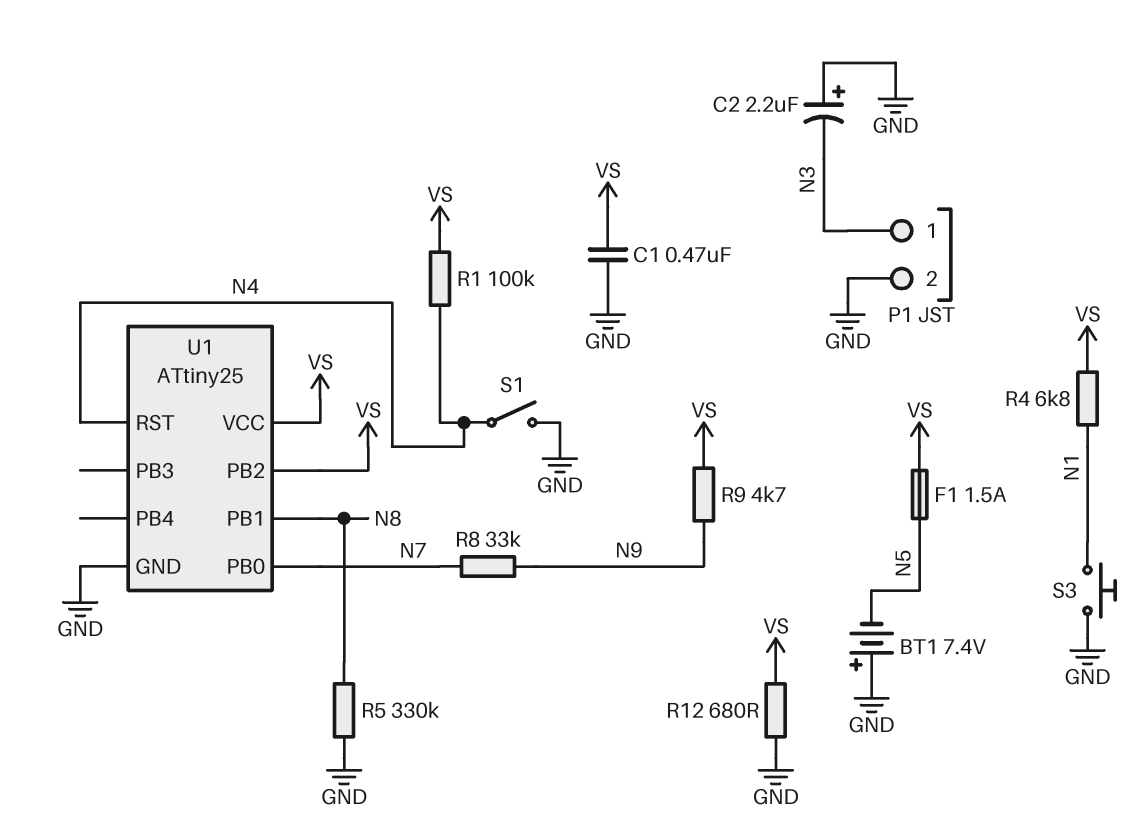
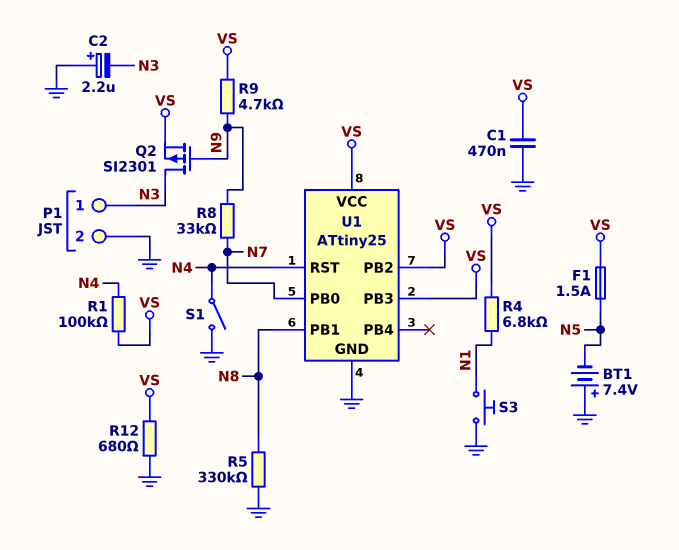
Q2: none -> PMOS SI2301 (G N9, D N3, S VS)
U1 pin PB3: none -> VS

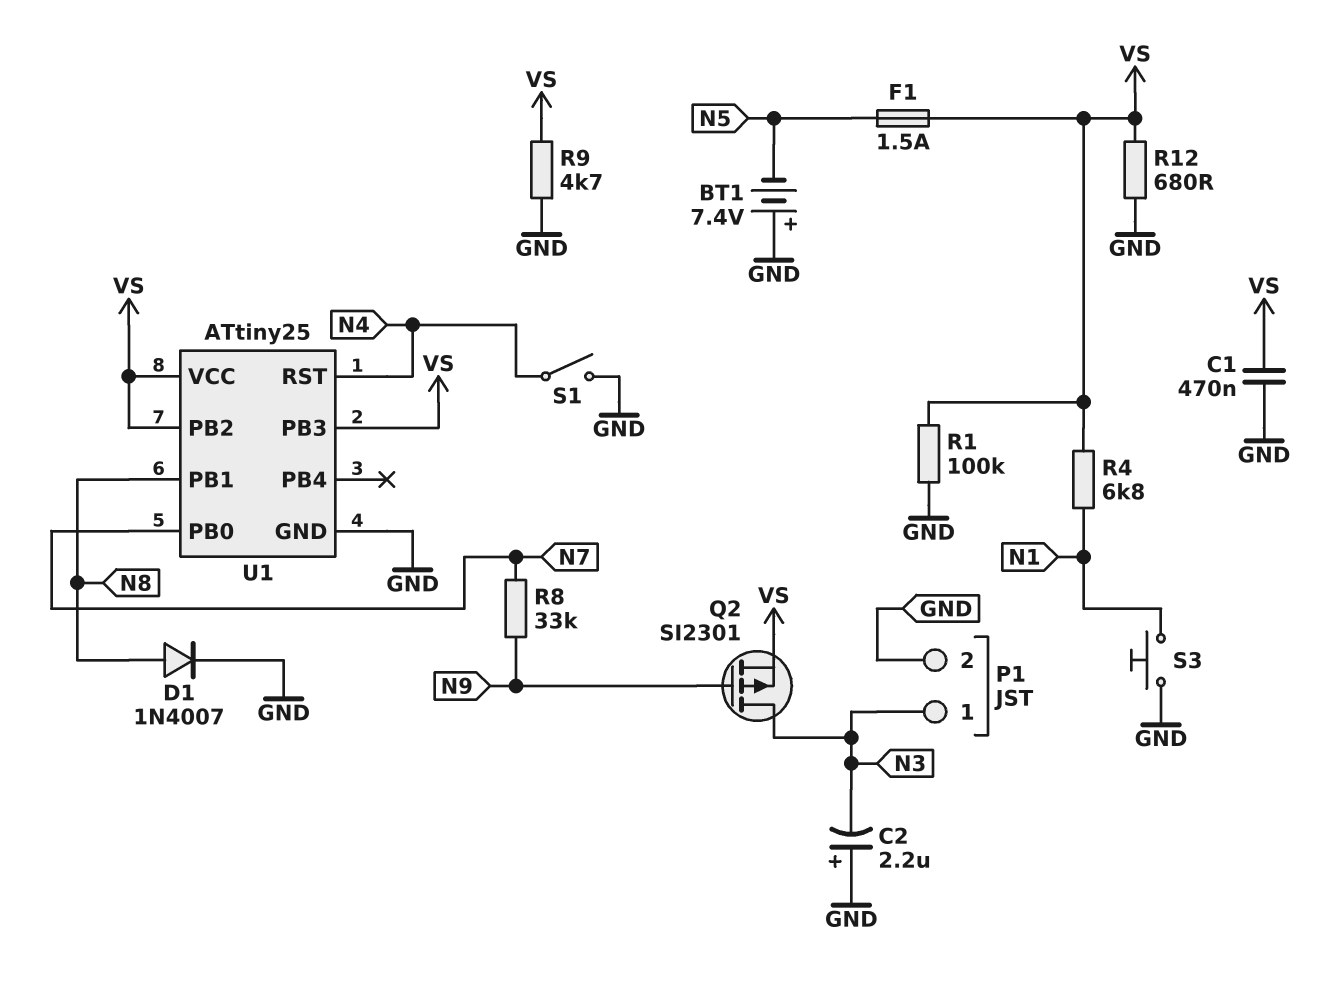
D1: none -> diode 1N4007 (A N8, K GND)
R1: 100k (N4, VS) -> 100k (GND, VS)
R5: 330k (GND, N8) -> none
R9: 4.7k (N9, VS) -> 4.7k (GND, VS)

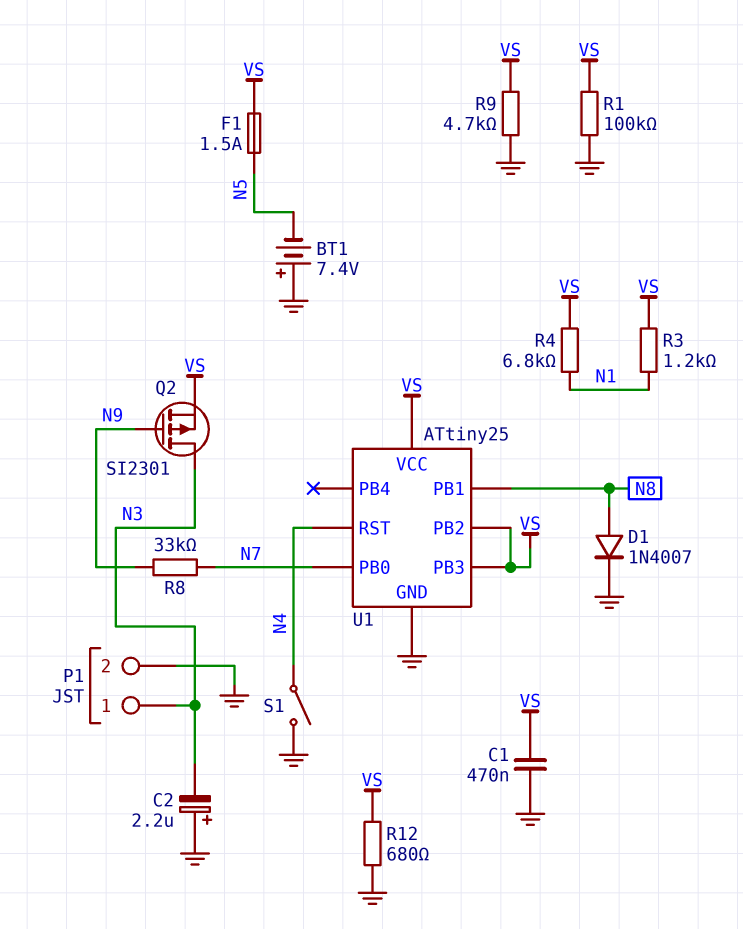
R3: none -> 1.2k (N1, VS)
S3: button (GND, N1) -> none

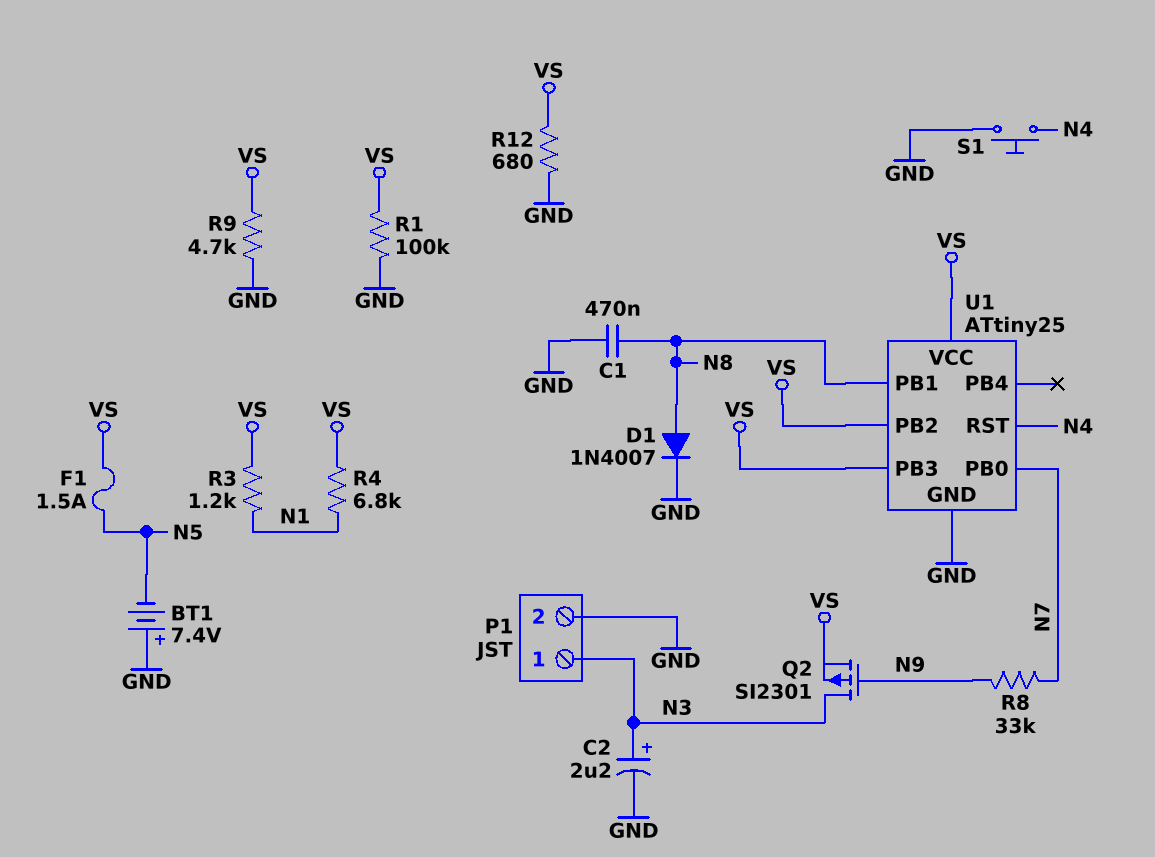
C1: 470nF (GND, VS) -> 470nF (GND, N8)
C2: 2.2uF (plus GND, minus N3) -> 2.2uF (plus N3, minus GND)
S1: switch (GND, N4) -> button (GND, N4)

